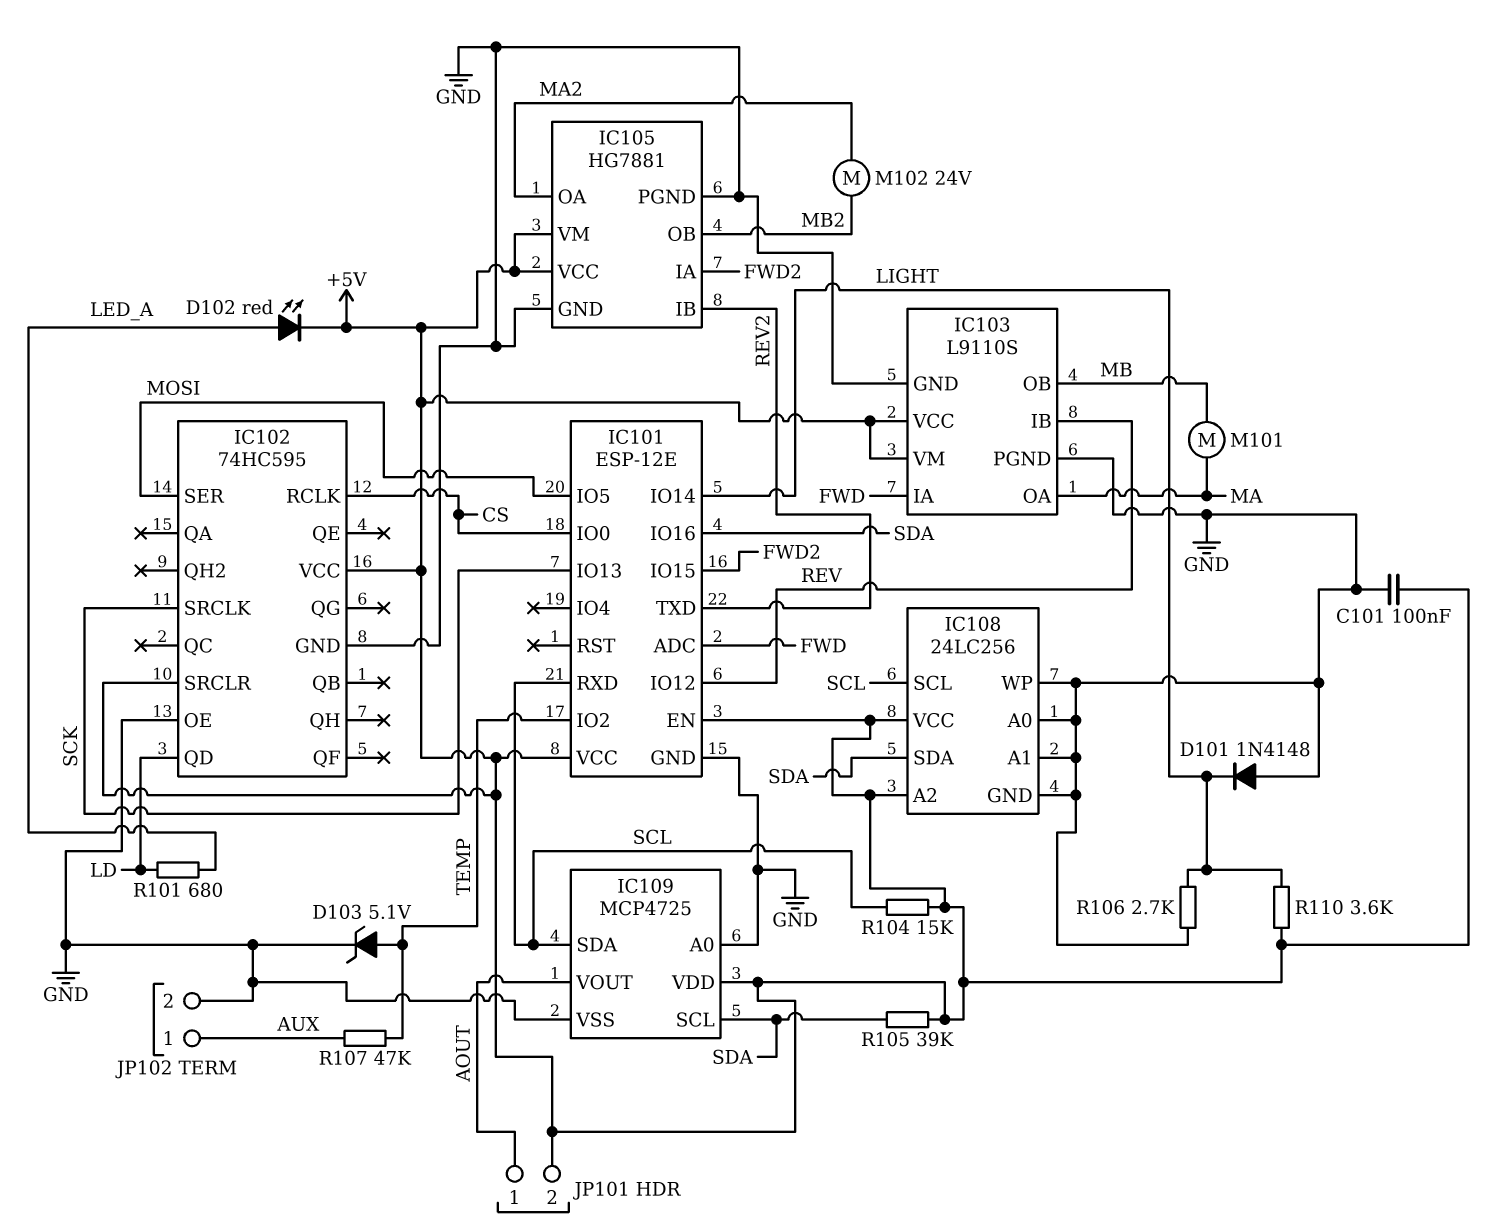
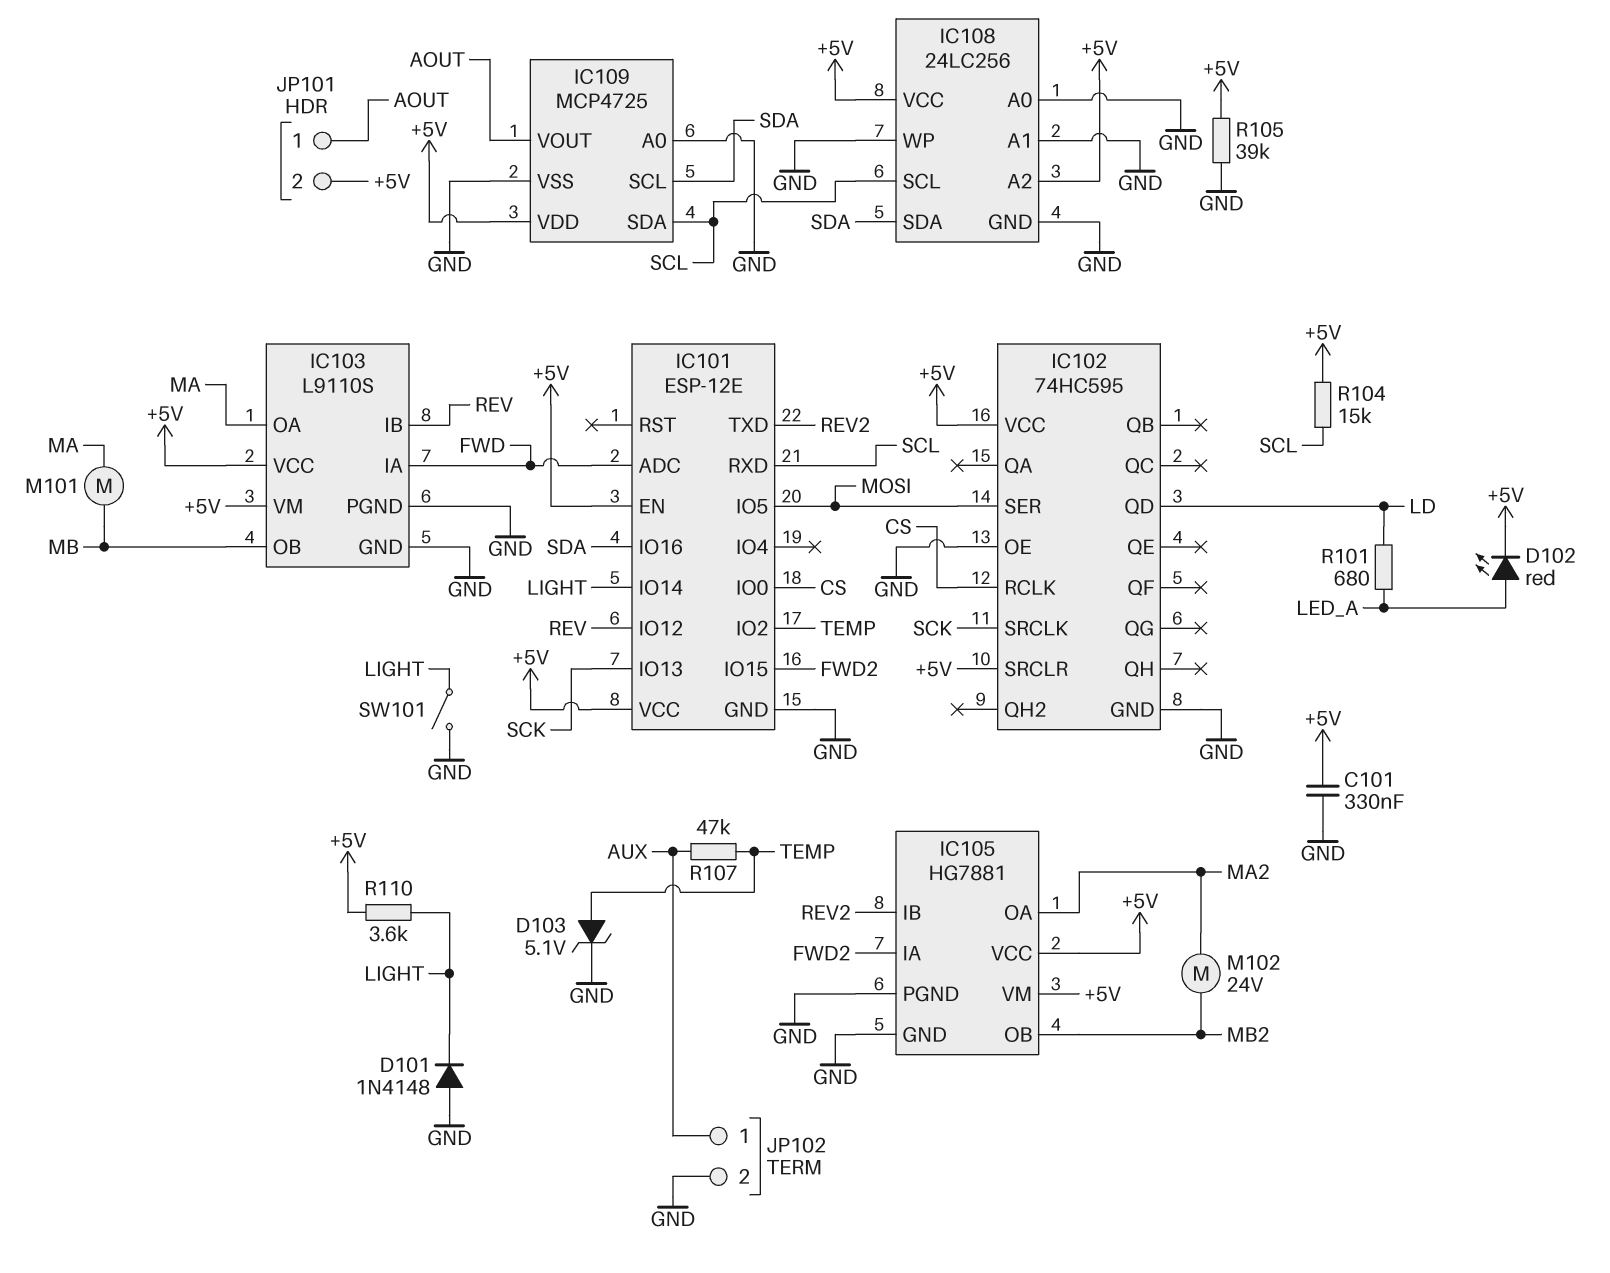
C101: 100nF (+5V, GND) -> 330nF (+5V, GND)
R105: 39k (+5V, SDA) -> 39k (+5V, GND)
R106: 2.7k (GND, LIGHT) -> none
SW101: none -> switch (GND, LIGHT)

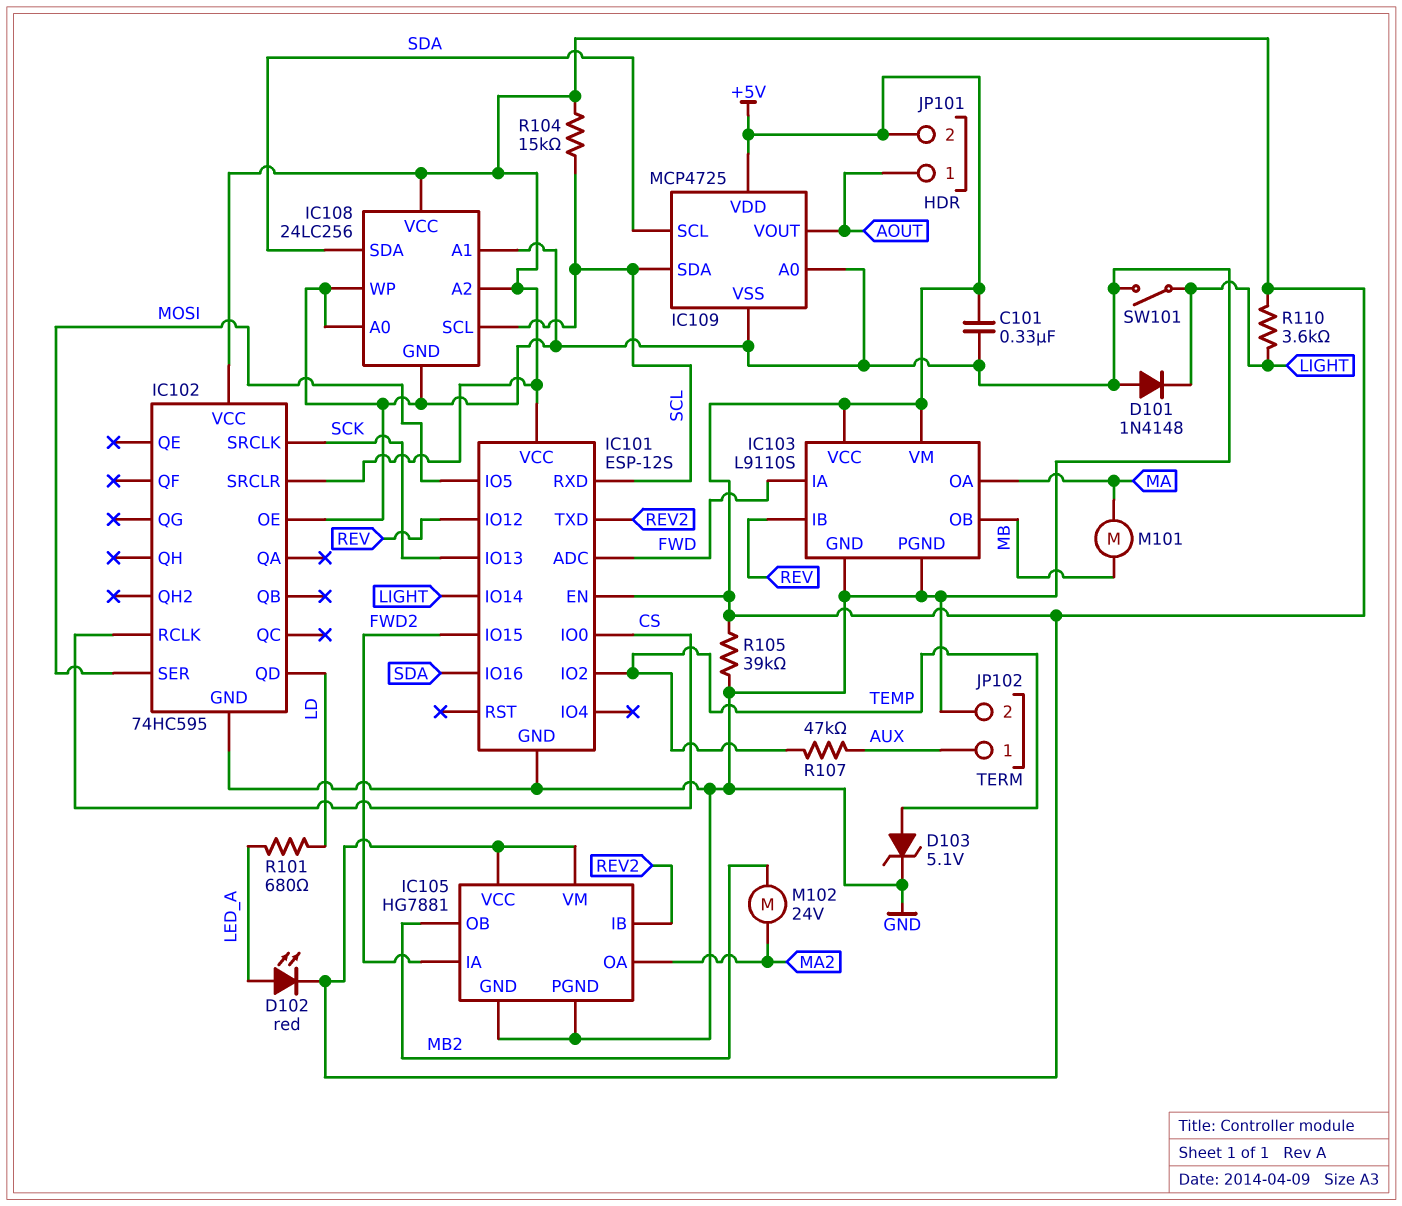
IC101: ESP-12E -> ESP-12S

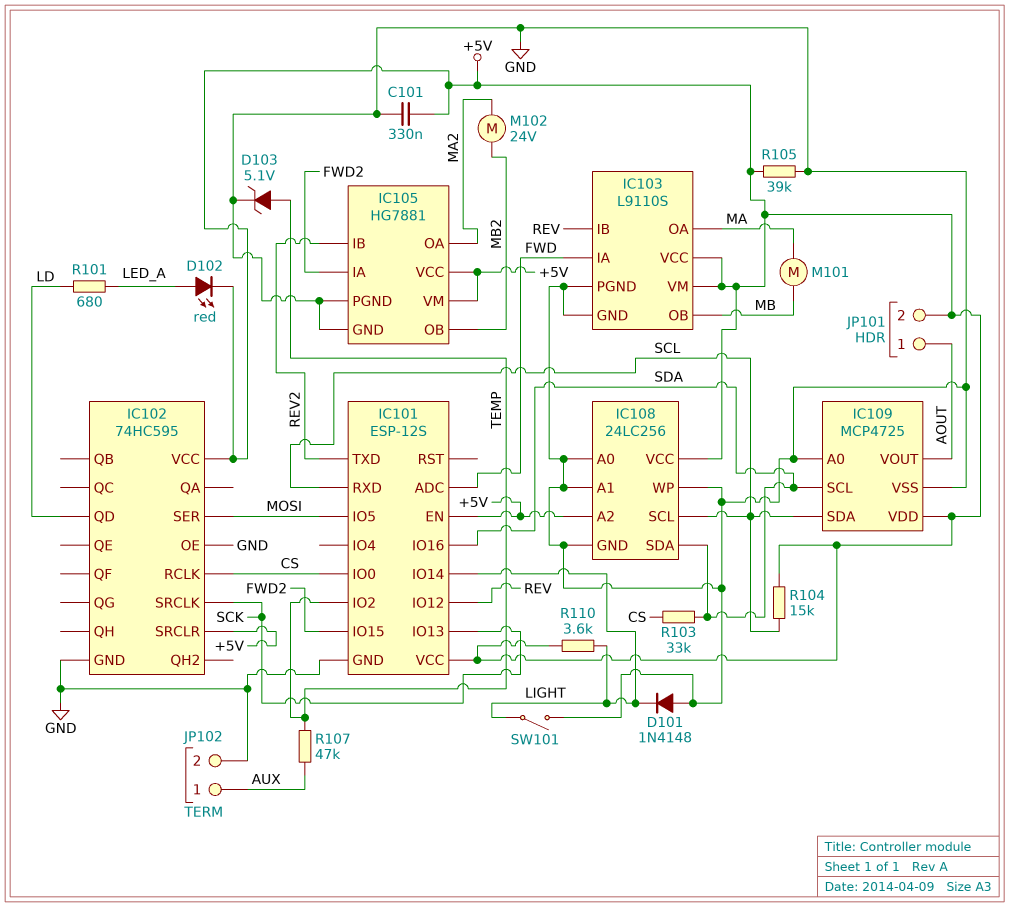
R103: none -> 33k (CS, SDA)

